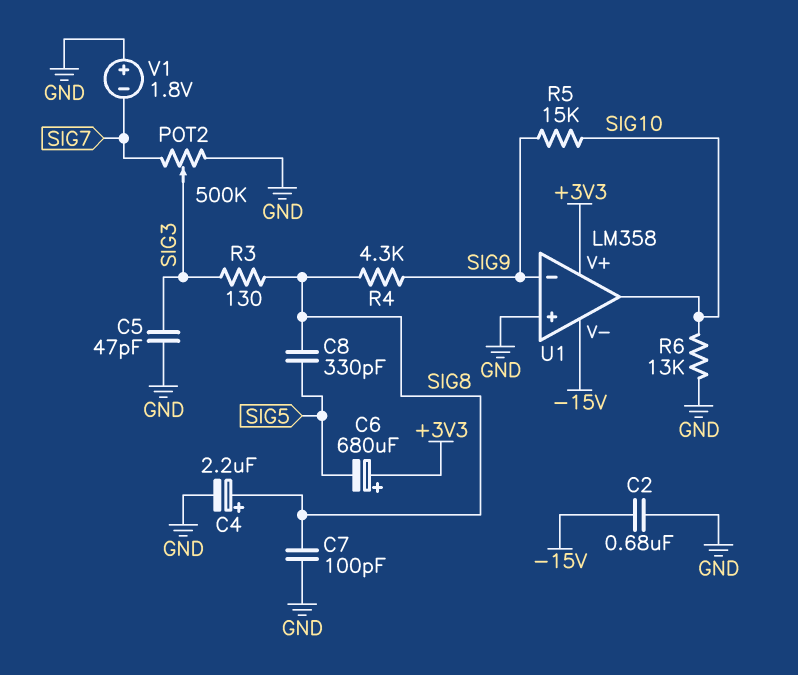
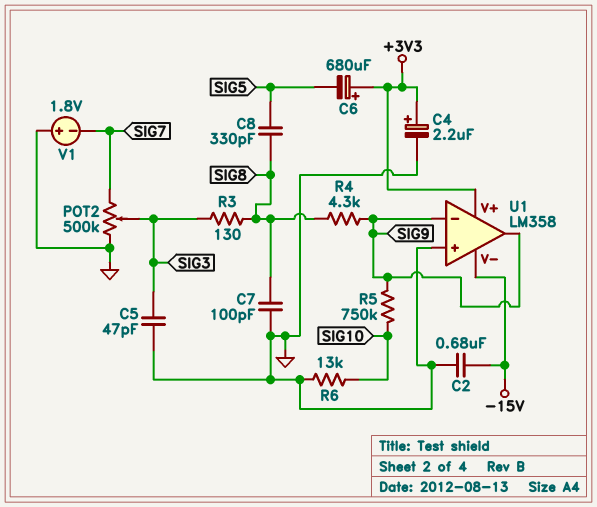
C4: 2.2uF (plus SIG8, minus GND) -> 2.2uF (plus +3V3, minus GND)
R5: 15k (SIG9, SIG10) -> 750k (SIG9, SIG10)
U1 pin out: SIG10 -> SIG9

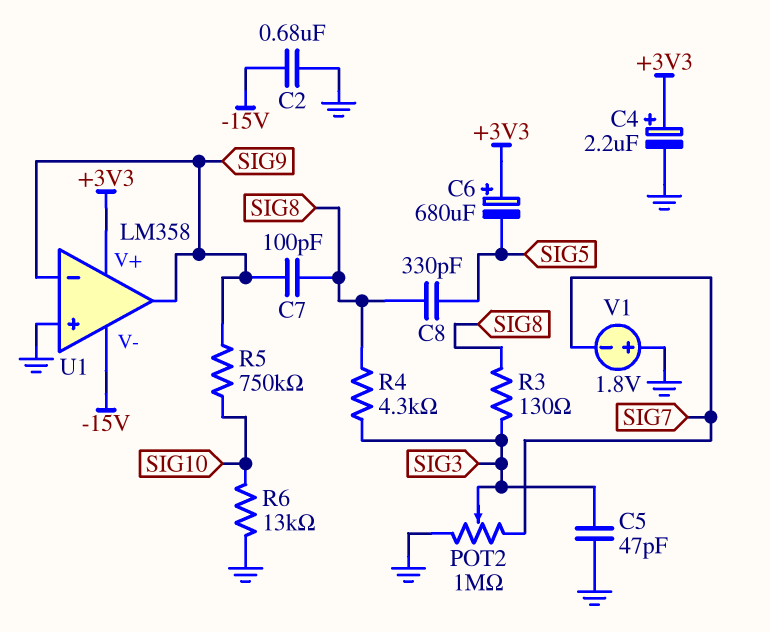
C7: 100pF (GND, SIG8) -> 100pF (SIG8, SIG9)
POT2: 500k (GND, SIG7, wiper SIG3) -> 1M (GND, SIG7, wiper SIG3)
R4: 4.3k (SIG8, SIG9) -> 4.3k (SIG3, SIG8)

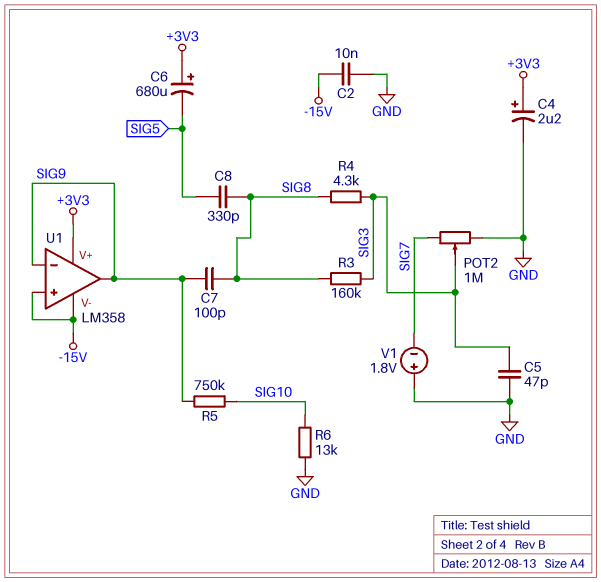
C2: 680nF (-15V, GND) -> 10nF (-15V, GND)
R3: 130 (SIG3, SIG8) -> 160k (SIG3, SIG8)
U1 pin in+: GND -> -15V

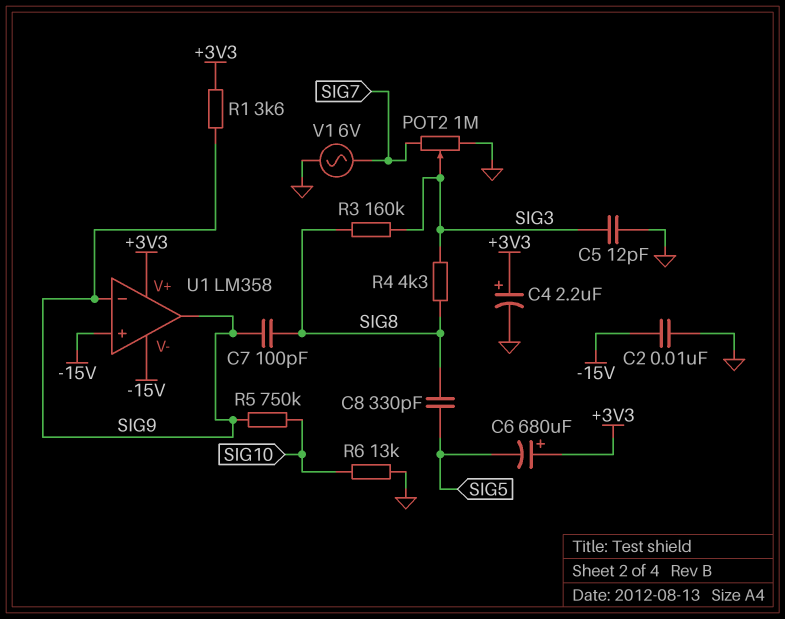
C5: 47pF (GND, SIG3) -> 12pF (GND, SIG3)
R1: none -> 3.6k (+3V3, SIG9)
V1: 1.8V (plus GND, minus SIG7) -> AC 6V (GND, SIG7)

